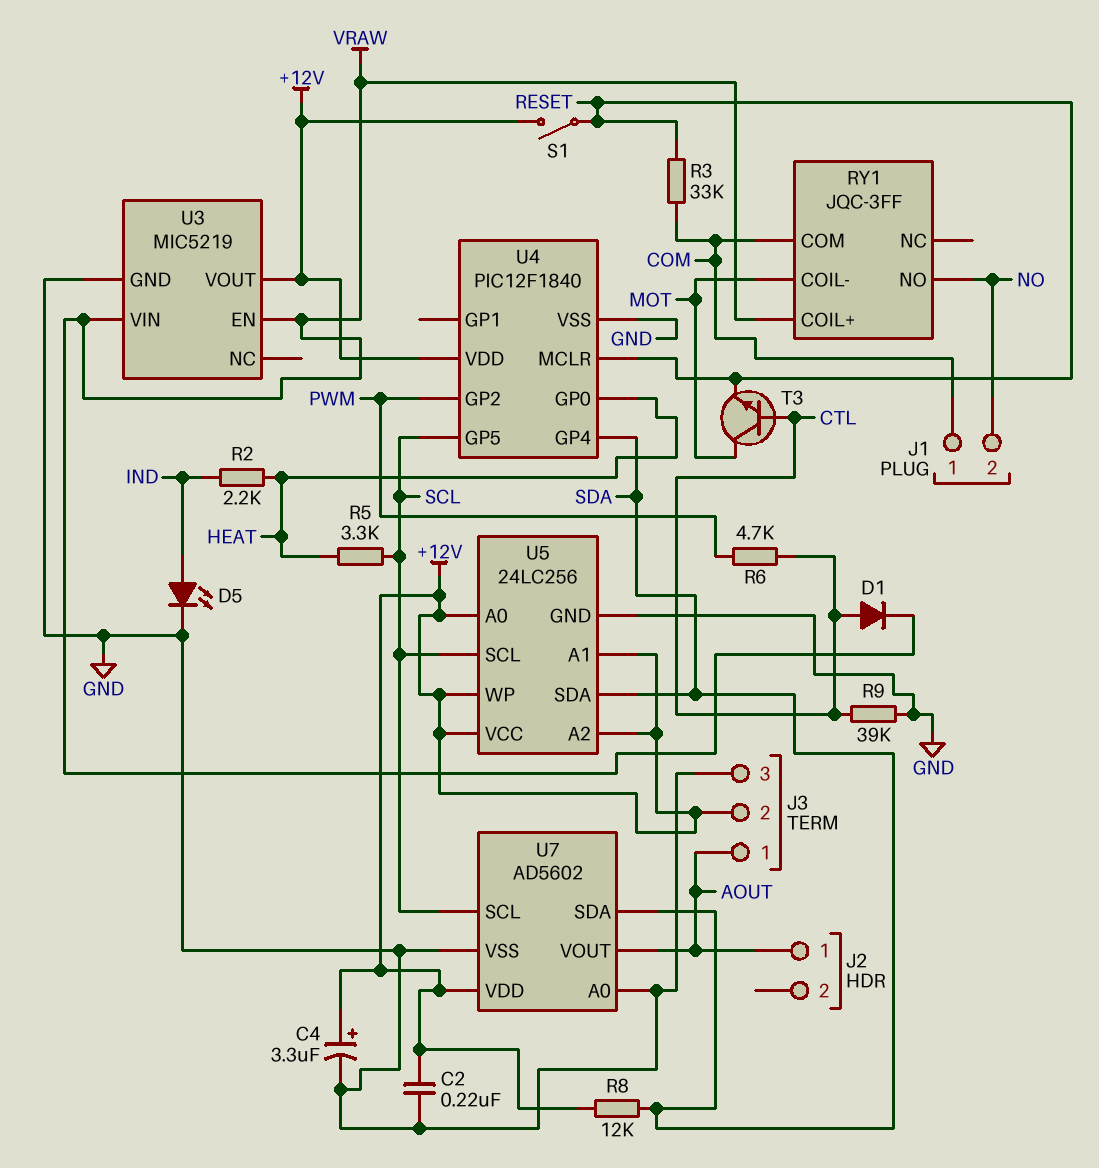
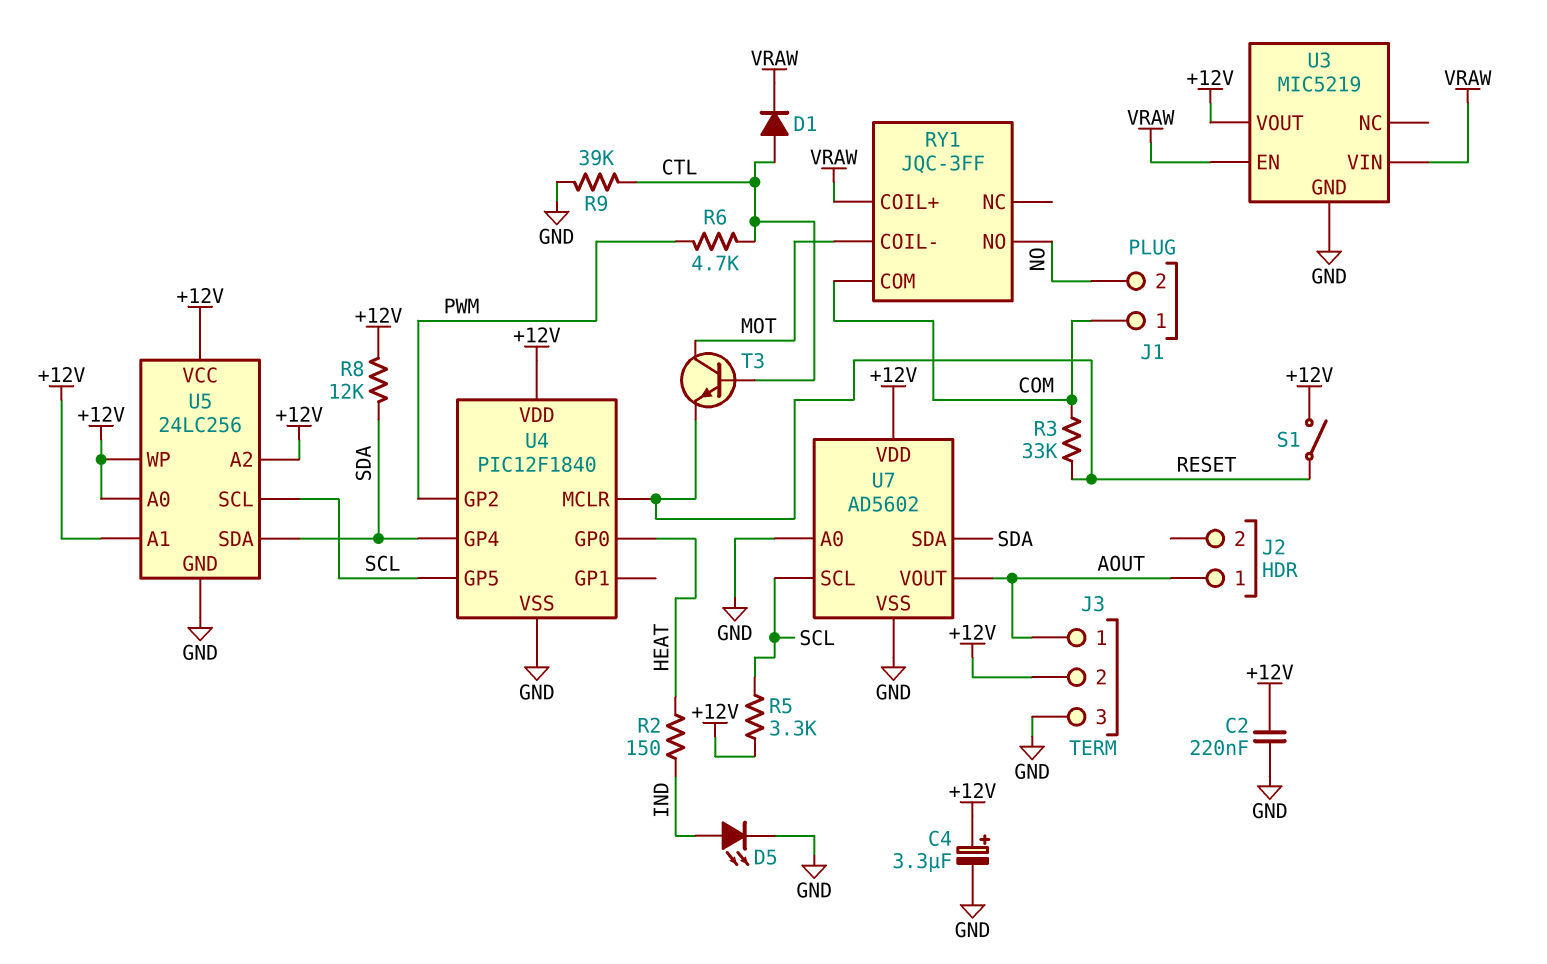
R2: 2.2k (HEAT, IND) -> 150 (HEAT, IND)
R5: 3.3k (HEAT, SCL) -> 3.3k (+12V, SCL)

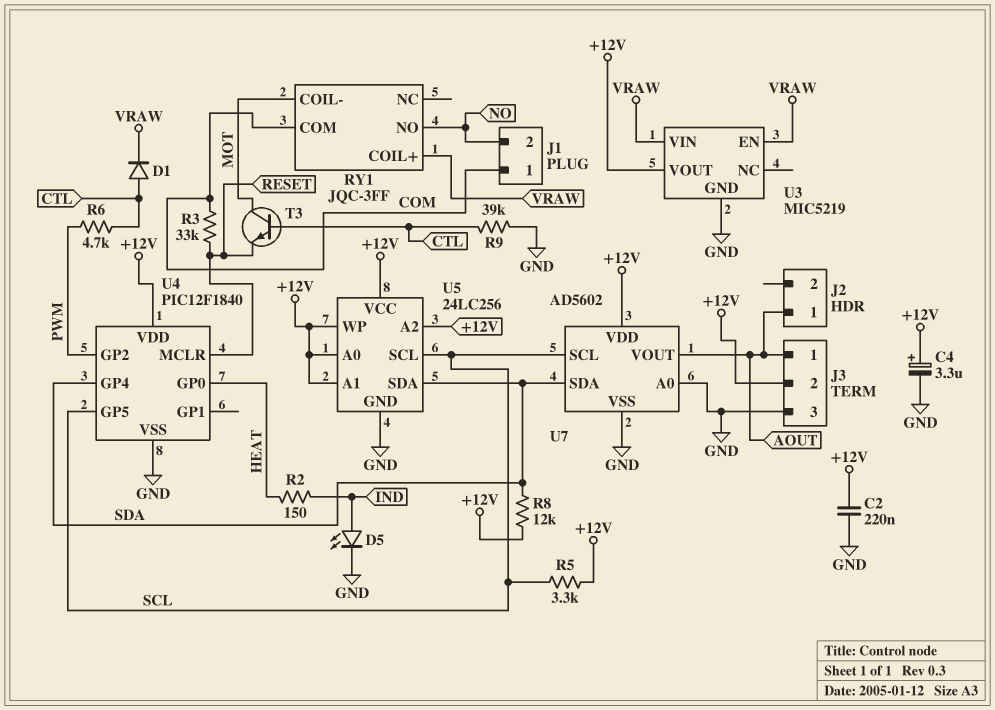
S1: switch (+12V, RESET) -> none

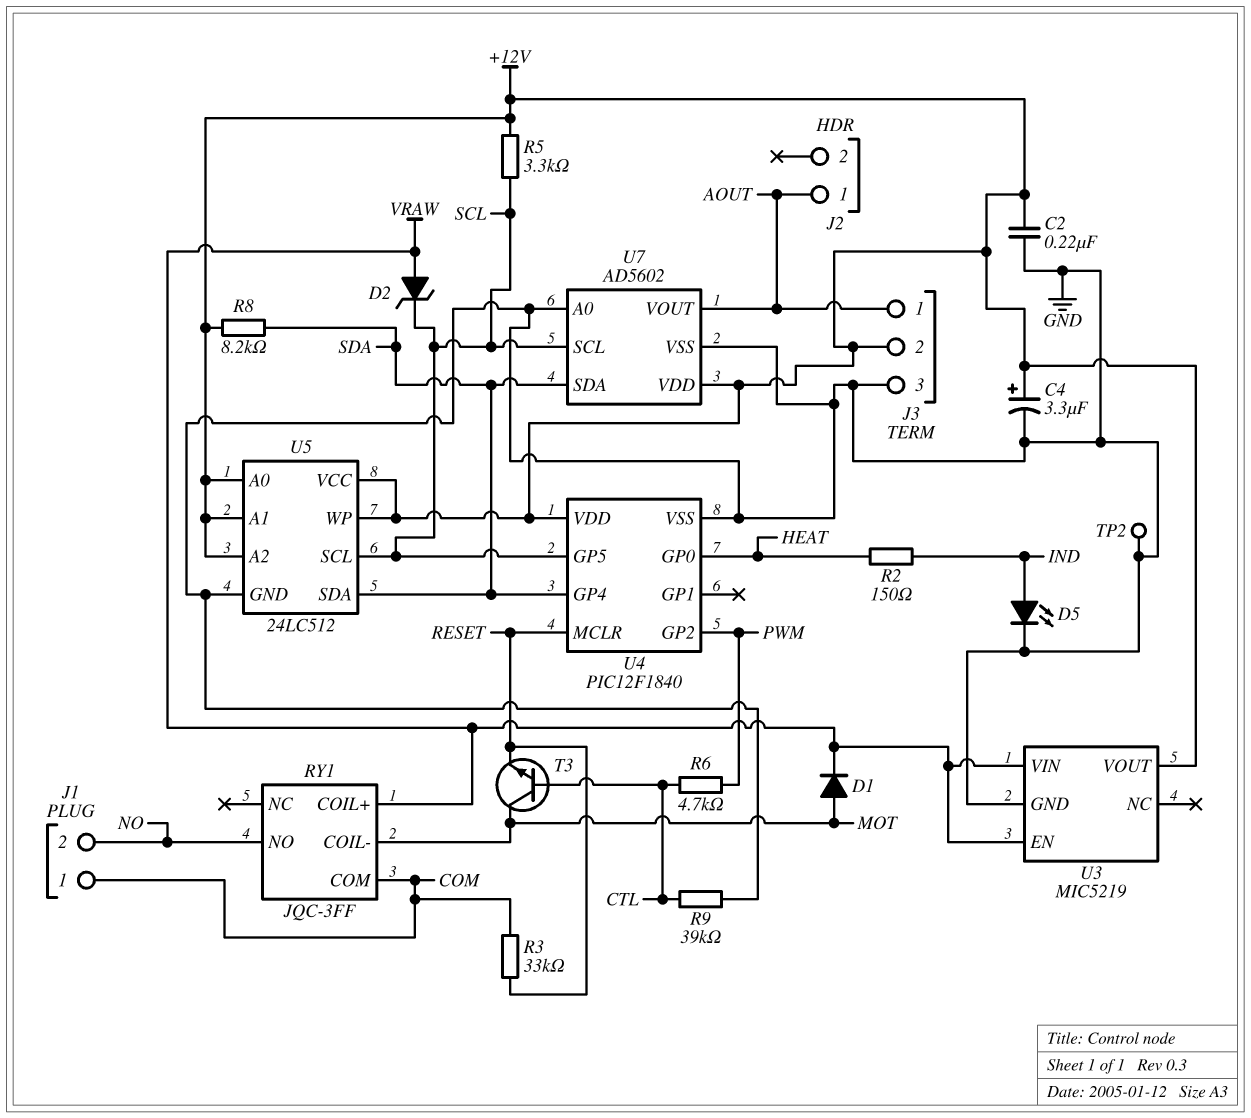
D1: diode (A CTL, K VRAW) -> diode (A MOT, K VRAW)
D2: none -> zener (A VRAW, K SCL)
R8: 12k (+12V, SDA) -> 8.2k (+12V, SDA)
TP2: none -> test point (GND)
U5: 24LC256 -> 24LC512

